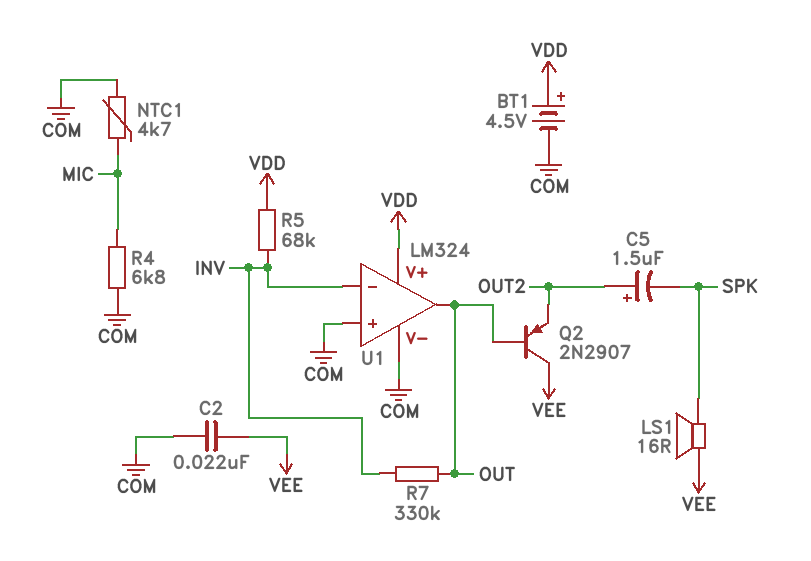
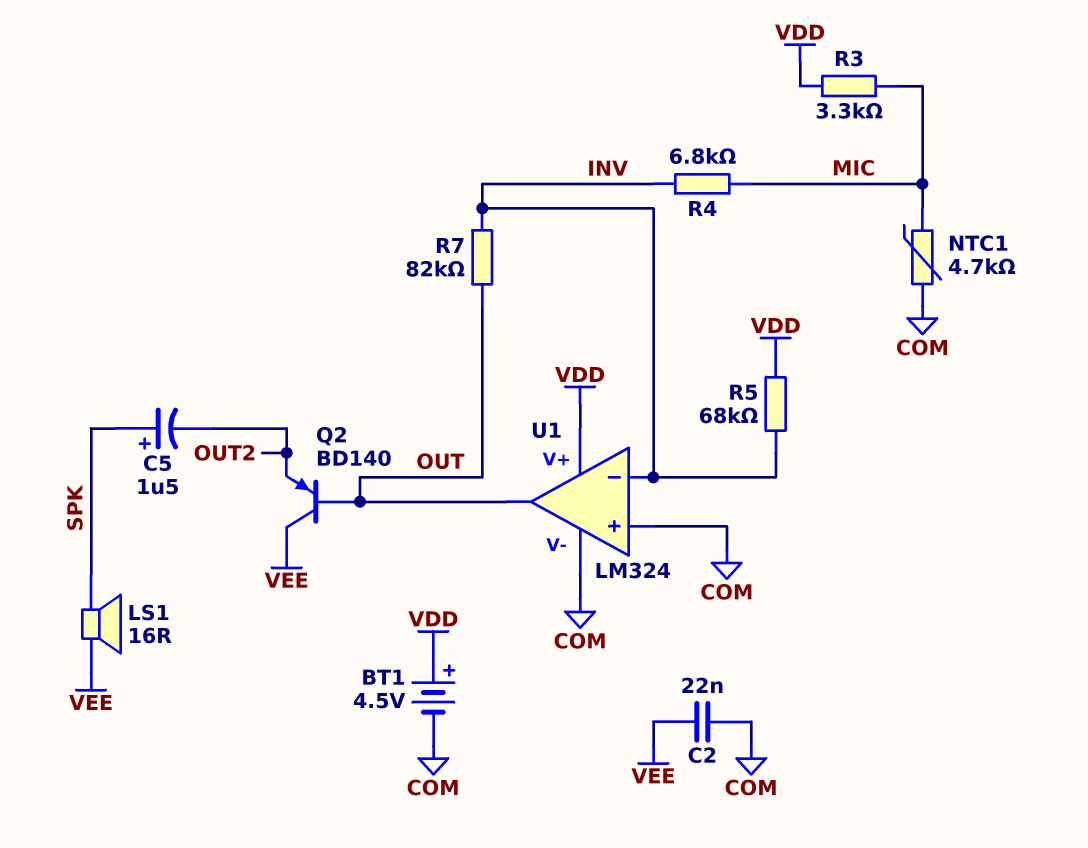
C5: 1.5uF (plus OUT2, minus SPK) -> 1.5uF (plus SPK, minus OUT2)
Q2: PNP 2N2907 (B OUT, C VEE, E OUT2) -> PNP BD140 (B OUT, C VEE, E OUT2)
R3: none -> 3.3k (MIC, VDD)
R4: 6.8k (COM, MIC) -> 6.8k (INV, MIC)
R7: 330k (INV, OUT) -> 82k (INV, OUT)

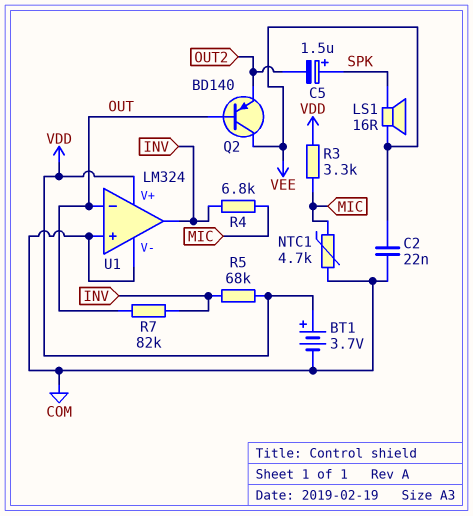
BT1: 4.5V (plus VDD, minus COM) -> 3.7V (plus VDD, minus COM)
U1 pin in-: INV -> OUT
U1 pin out: OUT -> INV

